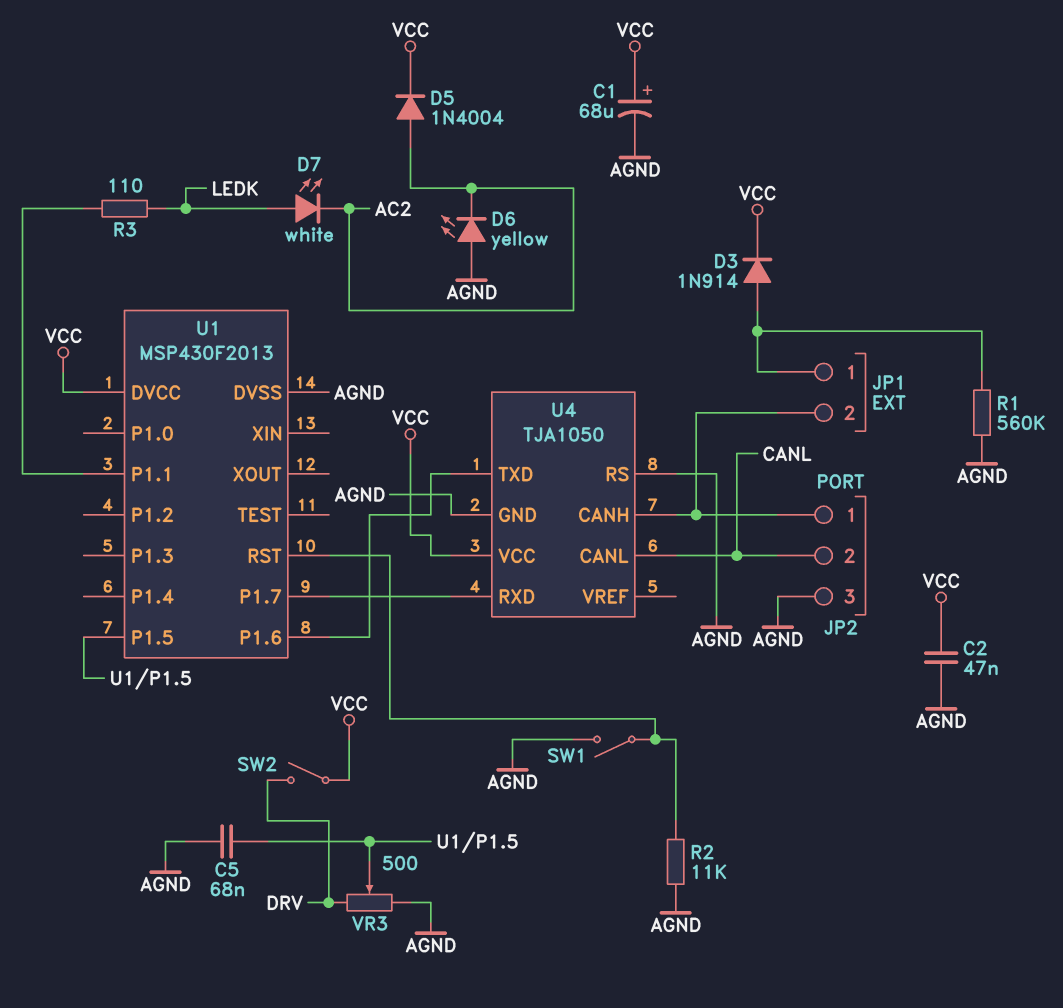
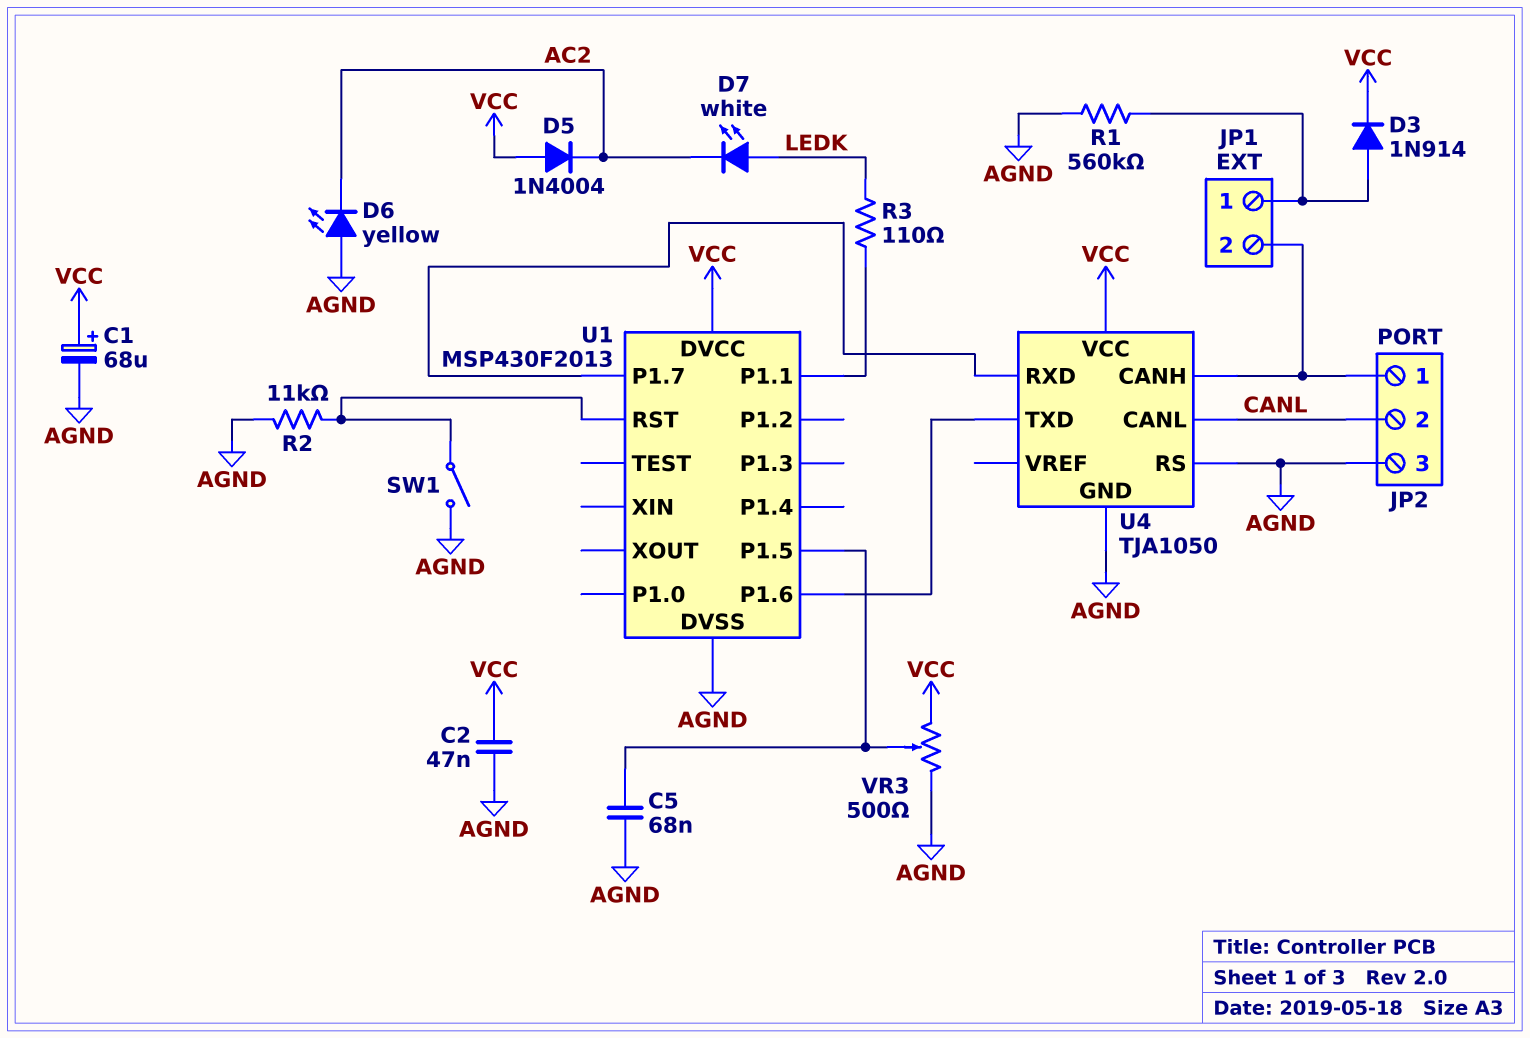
D5: diode 1N4004 (A AC2, K VCC) -> diode 1N4004 (A VCC, K AC2)
SW2: switch (DRV, VCC) -> none
VR3: 500 (AGND, DRV, wiper U1/P1.5) -> 500 (AGND, VCC, wiper U1/P1.5)

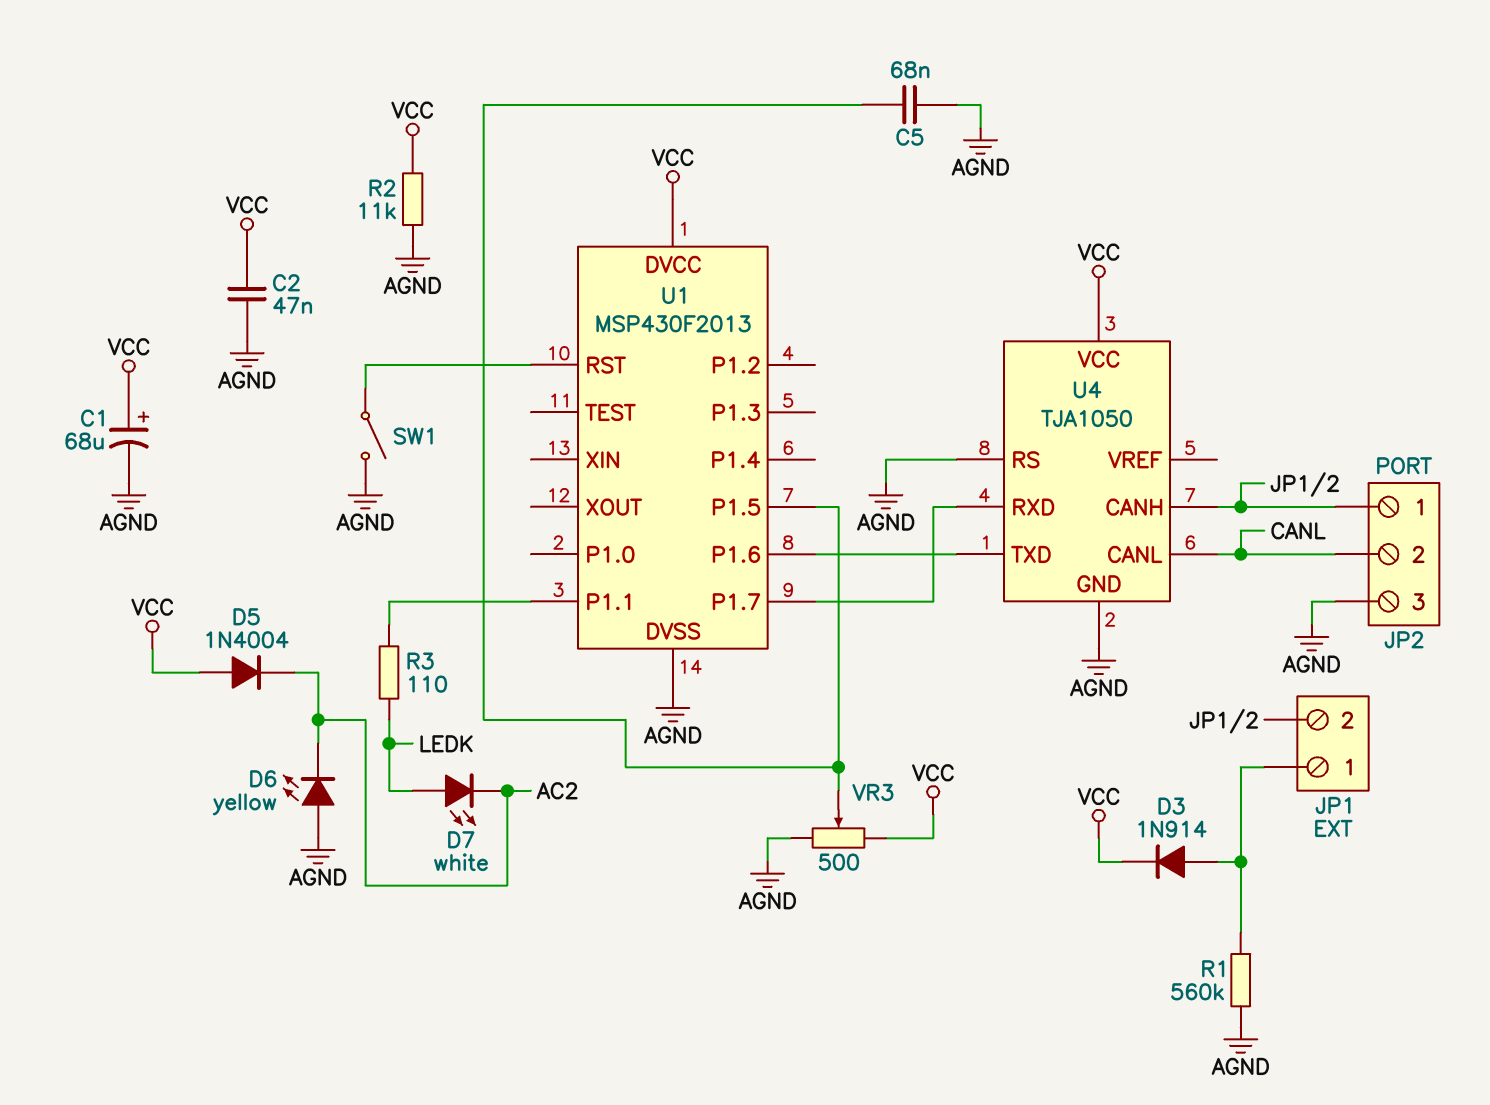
R2: 11k (AGND, U1/RST) -> 11k (AGND, VCC)

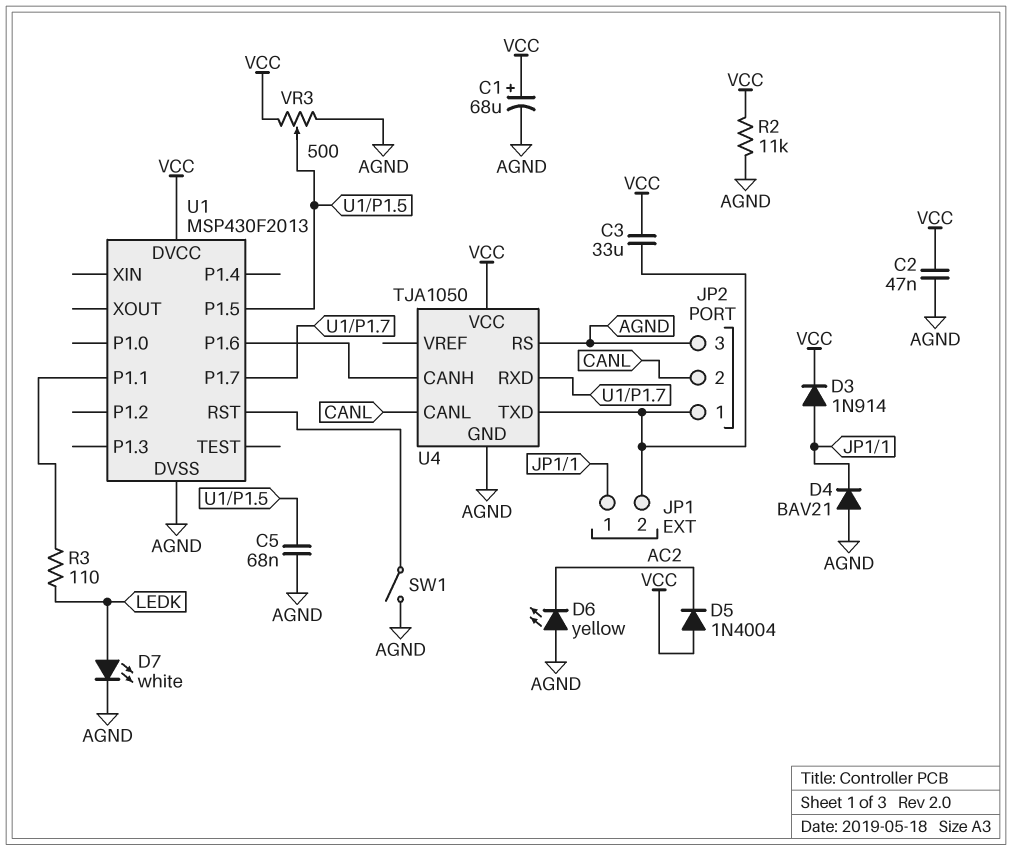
C3: none -> 33uF (JP1/2, VCC)
D4: none -> diode BAV21 (A AGND, K JP1/1)
D7: LED white (A LEDK, K AC2) -> LED white (A LEDK, K AGND)
R1: 560k (AGND, JP1/1) -> none
U4 pin CANH: JP1/2 -> U1/P1.6
U4 pin TXD: U1/P1.6 -> JP1/2

